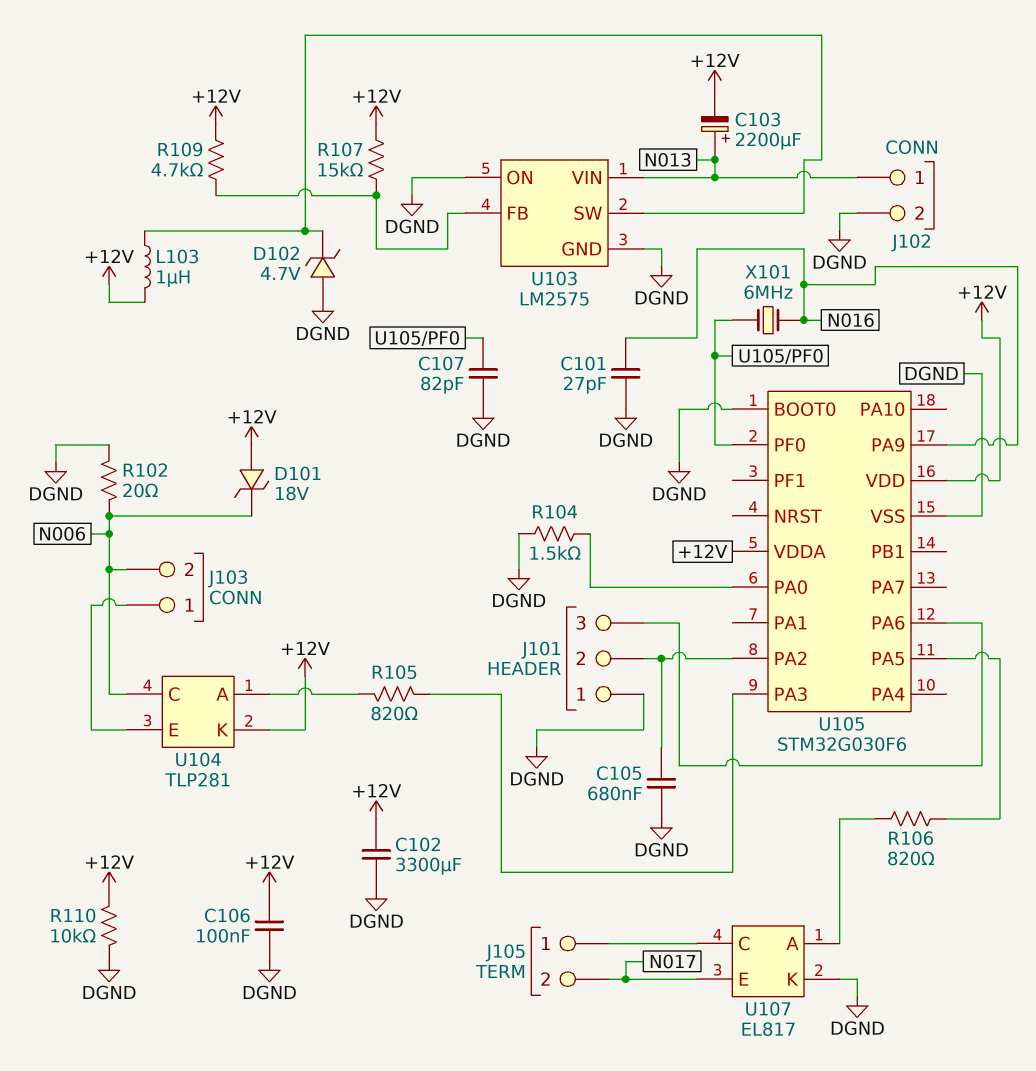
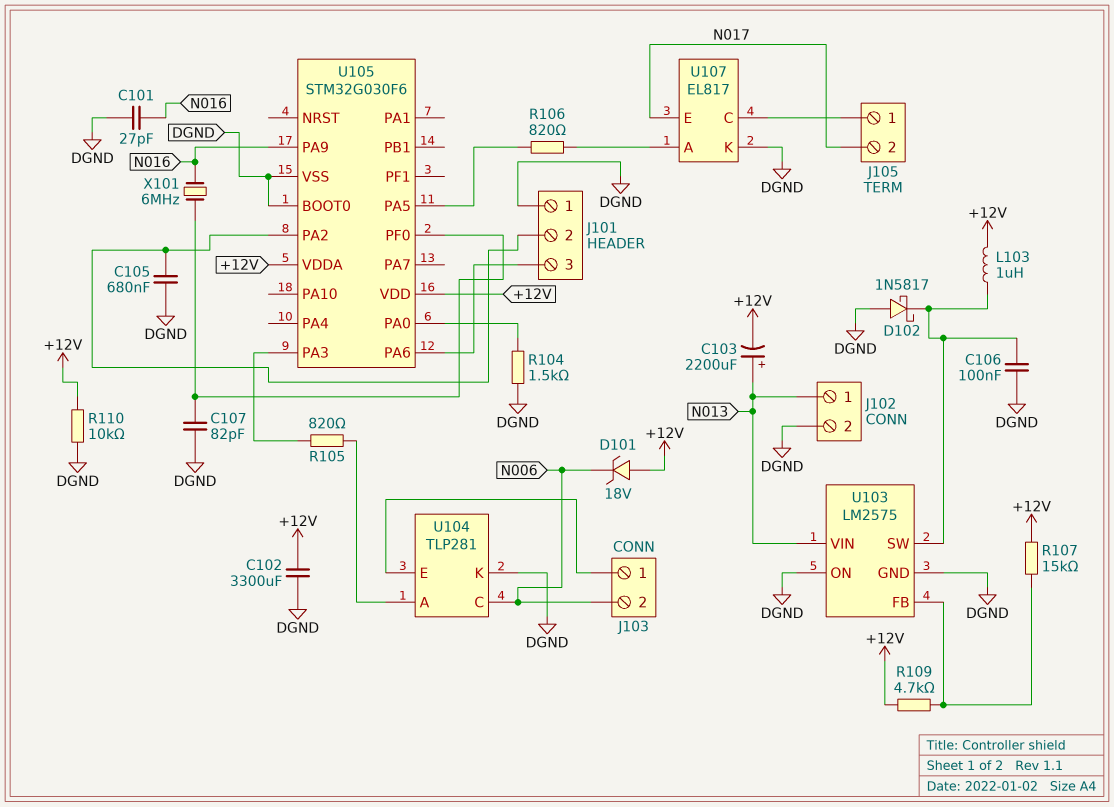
C106: 100nF (+12V, DGND) -> 100nF (DGND, U103/SW)
D102: zener 4.7V (A DGND, K U103/SW) -> schottky 1N5817 (A DGND, K U103/SW)
R102: 20 (DGND, N006) -> none
U104 pin K: +12V -> DGND

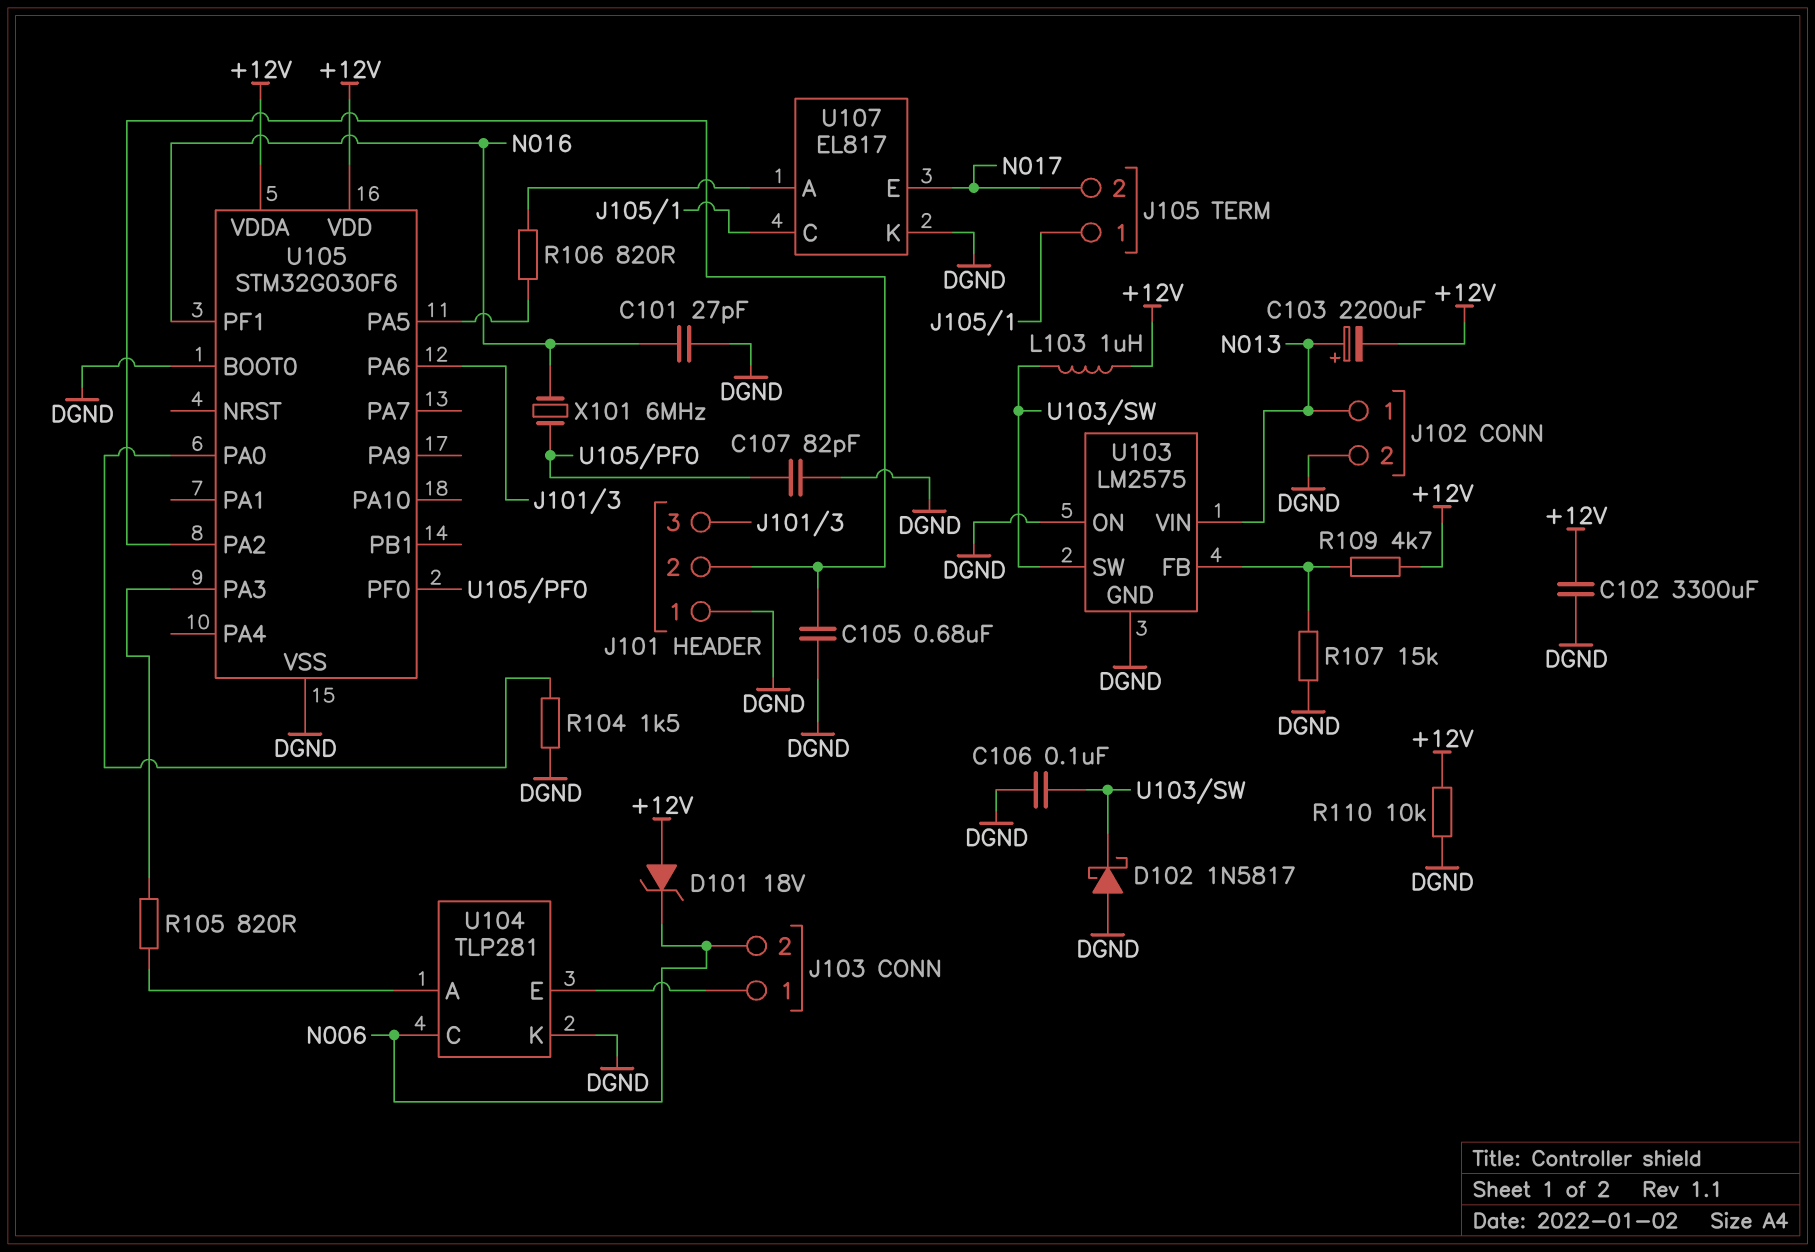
R107: 15k (+12V, U103/FB) -> 15k (DGND, U103/FB)
U105 pin PA9: N016 -> none
U105 pin PF1: none -> N016

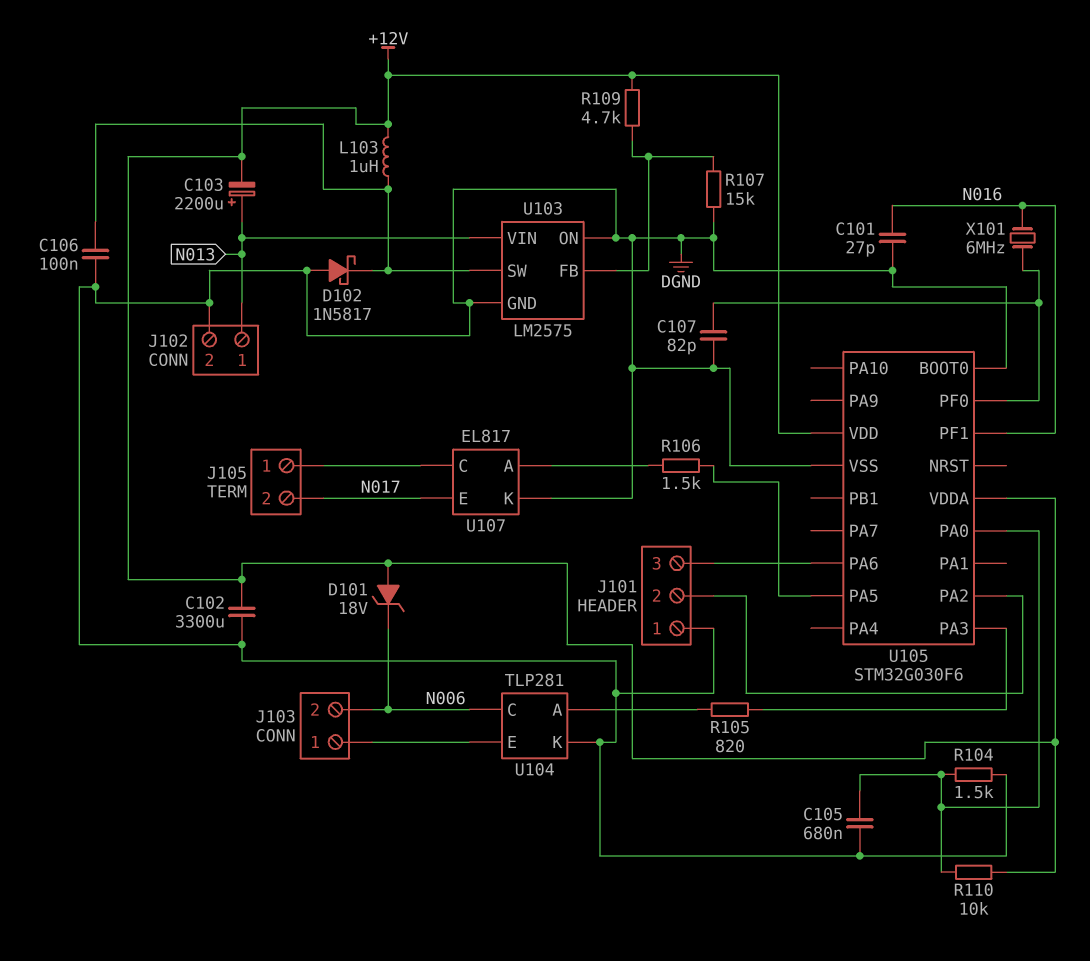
C105: 680nF (DGND, J101/2) -> 680nF (DGND, U105/PA0)
R106: 820 (U105/PA5, U107/A) -> 1.5k (U105/PA5, U107/A)
R110: 10k (+12V, DGND) -> 10k (+12V, U105/PA0)

